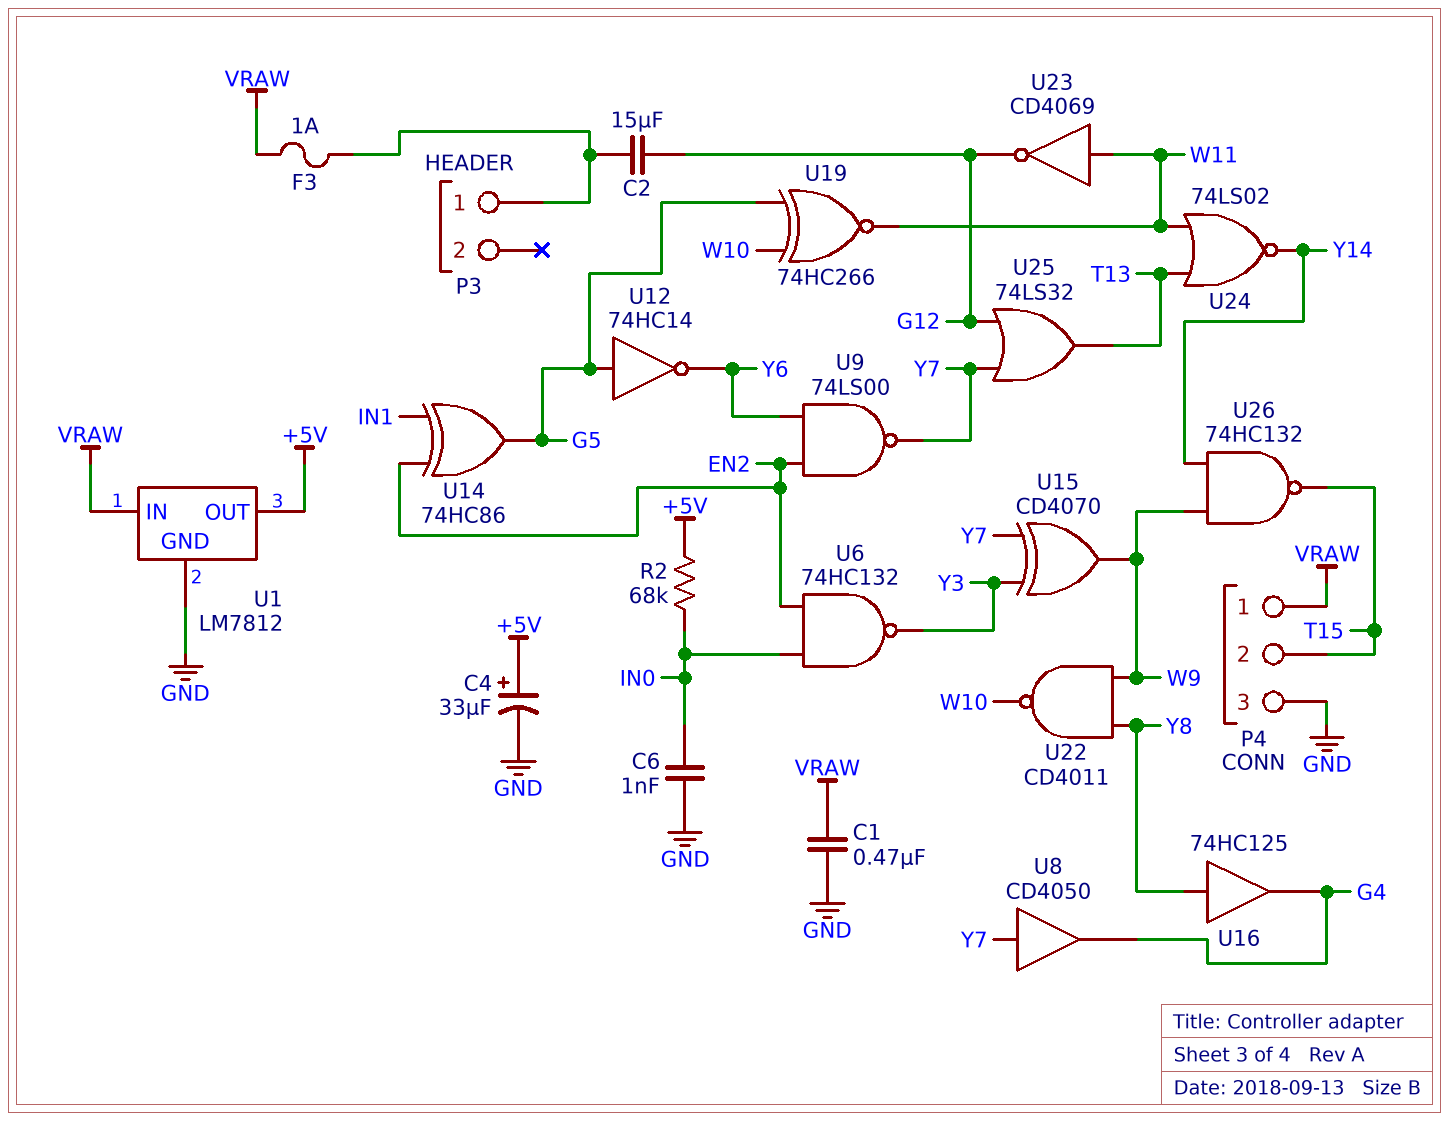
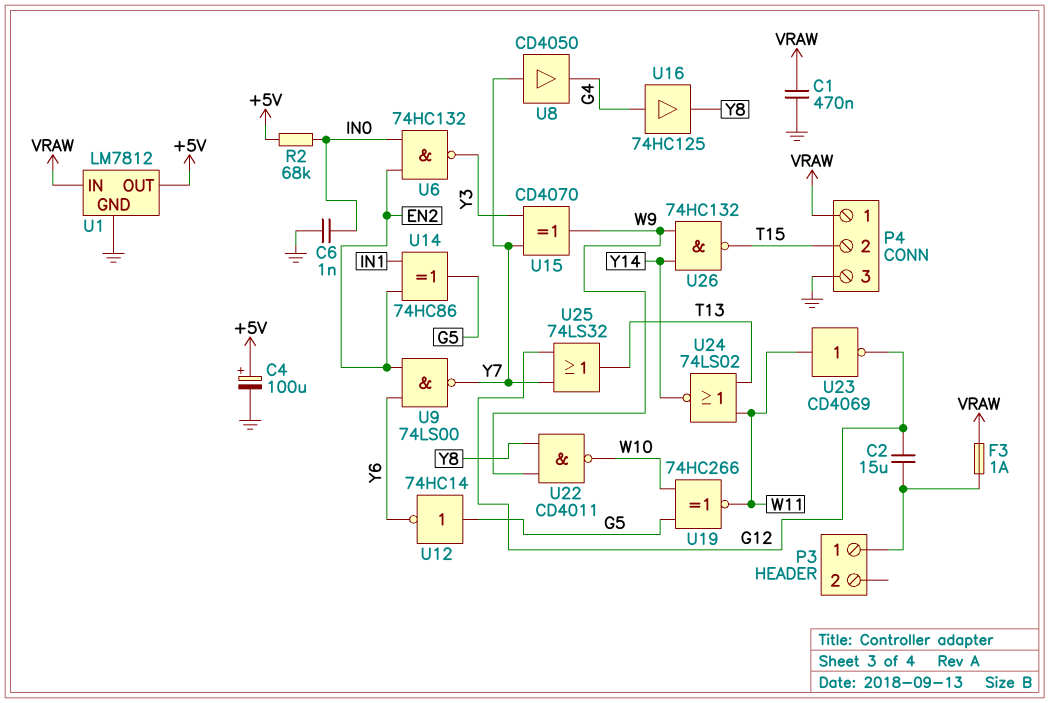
C4: 33uF (plus +5V, minus GND) -> 100uF (plus +5V, minus GND)
U16: buffer 74HC125 (in Y8, out G4) -> buffer 74HC125 (in G4, out Y8)

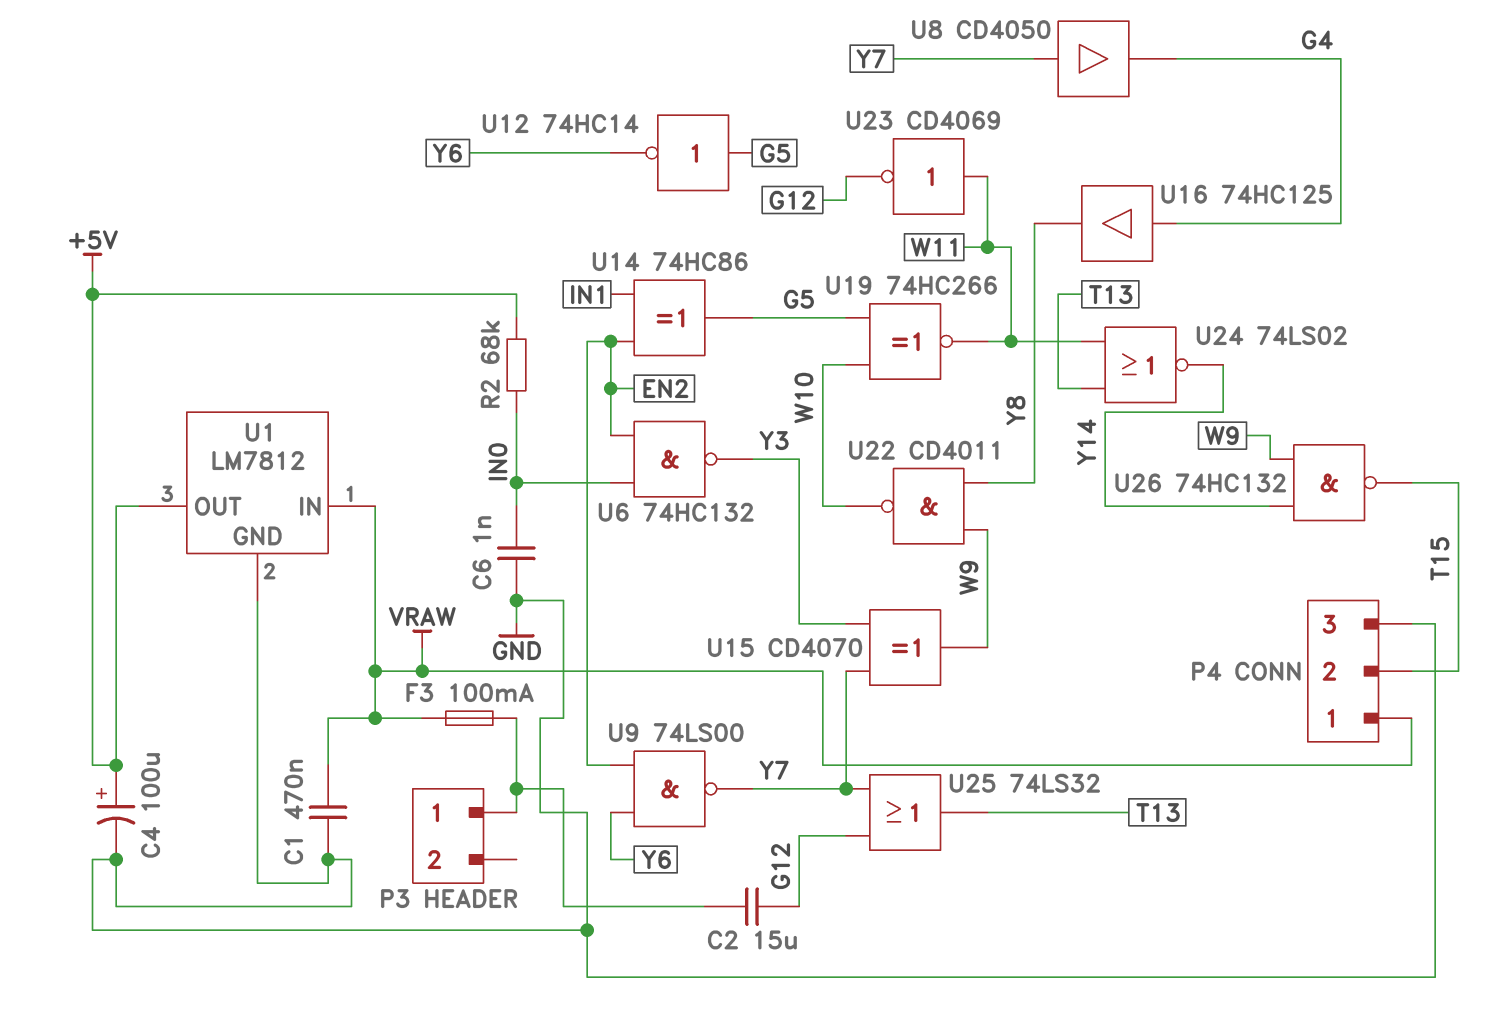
F3: 1A (P3/1, VRAW) -> 100mA (P3/1, VRAW)

